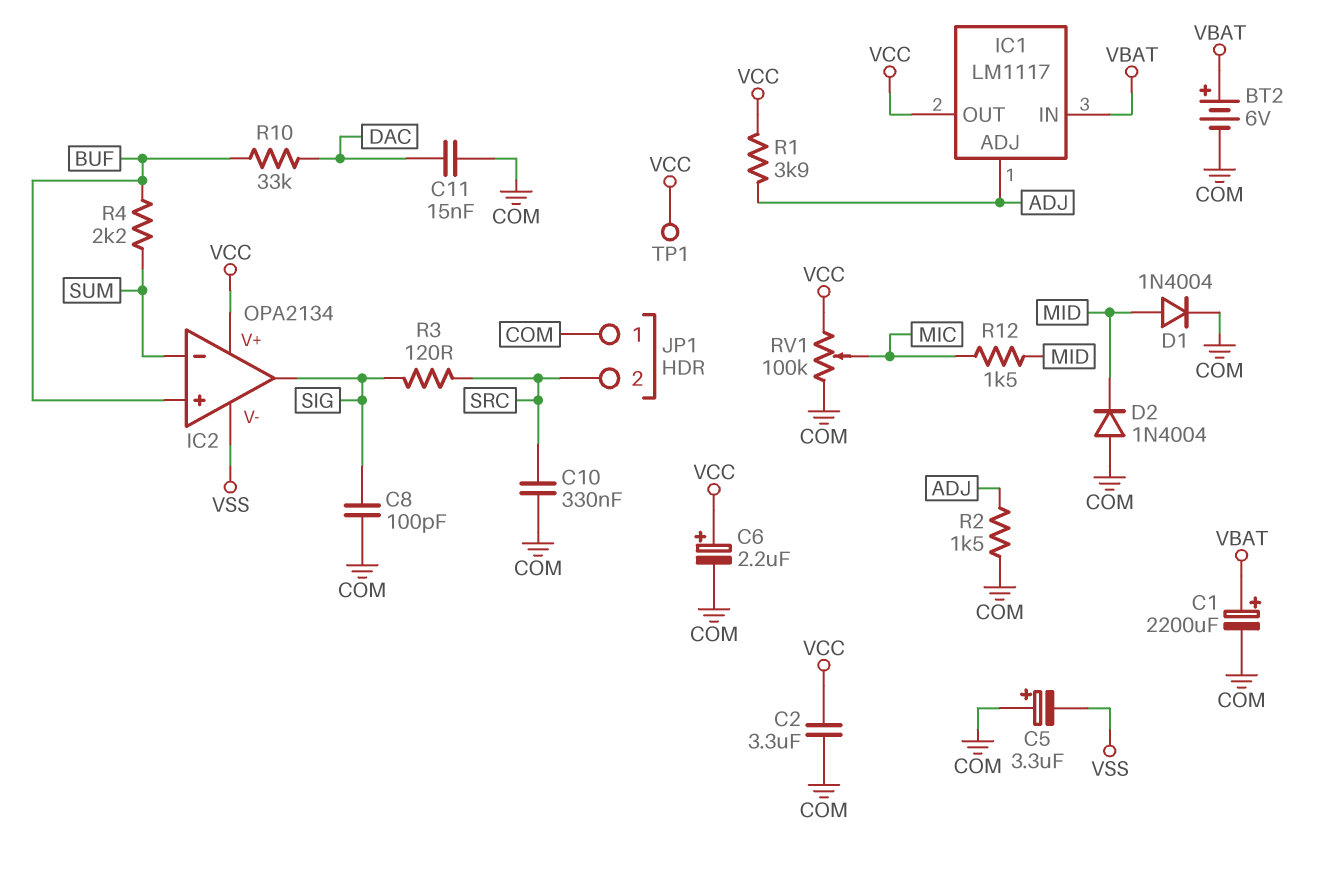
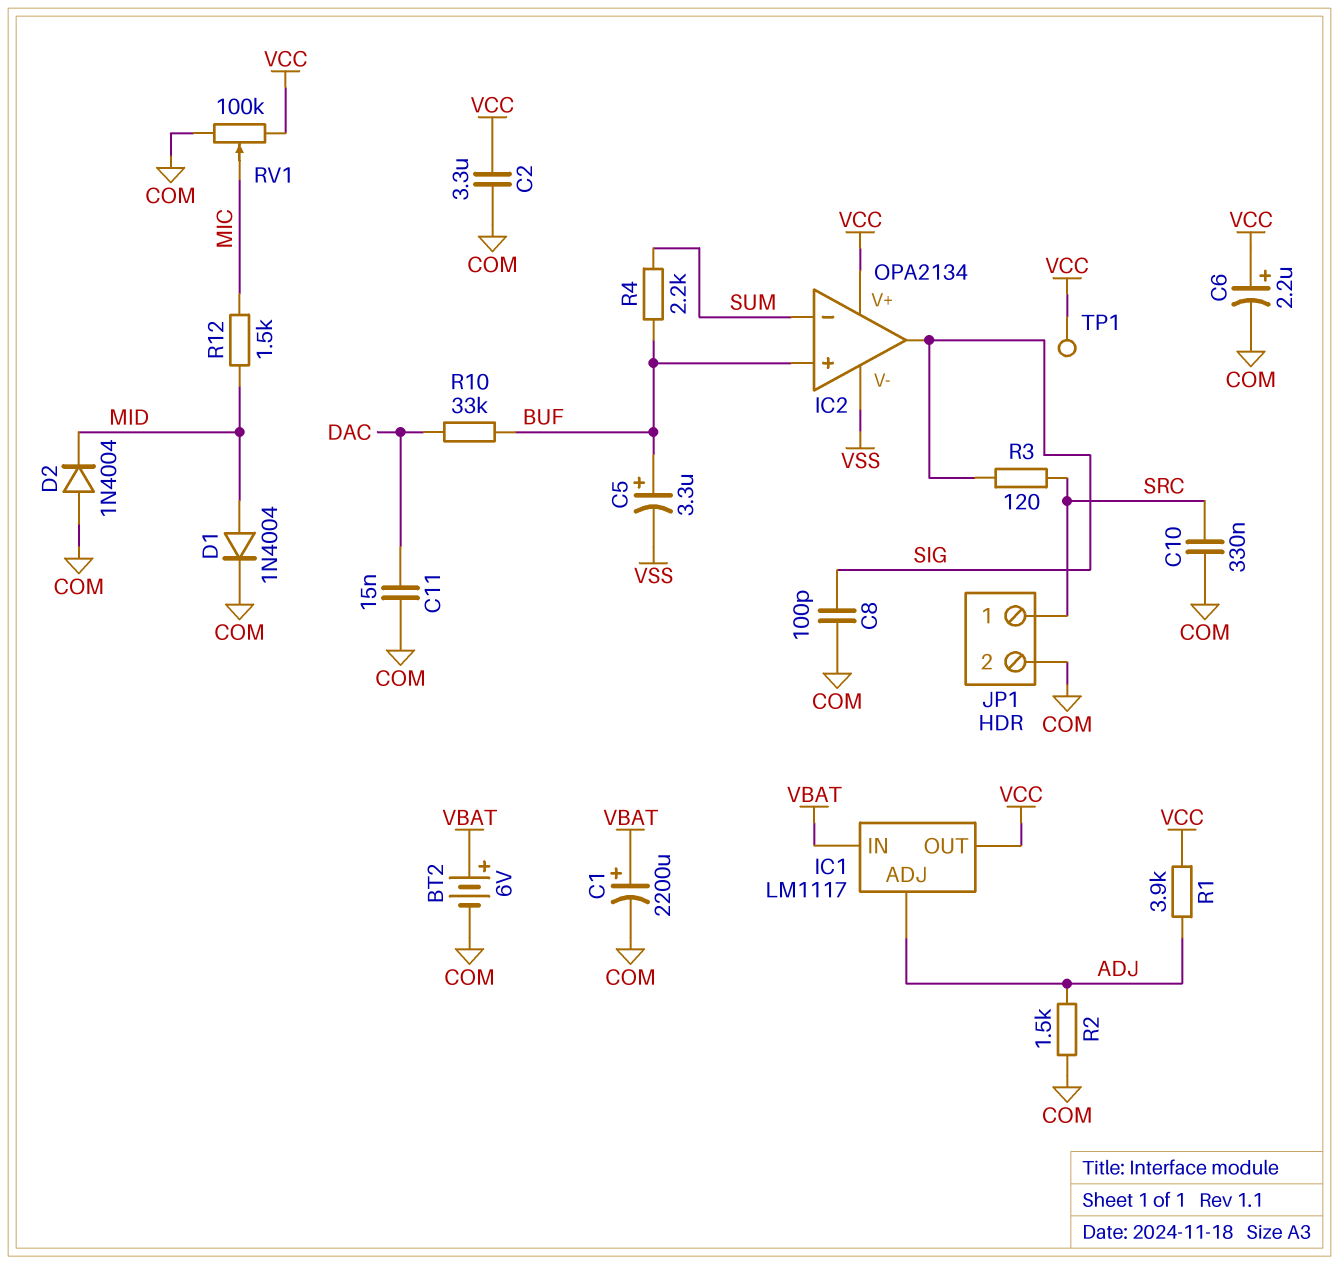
C5: 3.3uF (plus COM, minus VSS) -> 3.3uF (plus BUF, minus VSS)
JP1 pin 1: COM -> SRC
JP1 pin 2: SRC -> COM

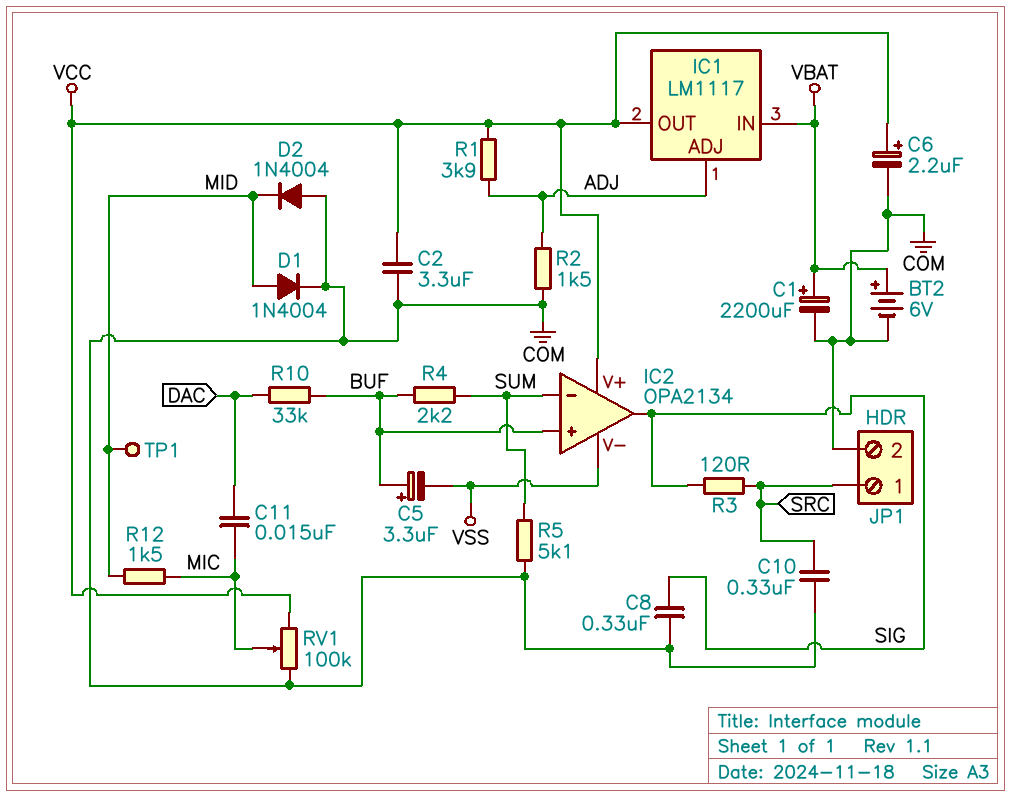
C8: 100pF (COM, SIG) -> 330nF (COM, SIG)
C11: 15nF (COM, DAC) -> 15nF (DAC, MIC)
R5: none -> 5.1k (COM, SUM)
TP1: test point (VCC) -> test point (MID)

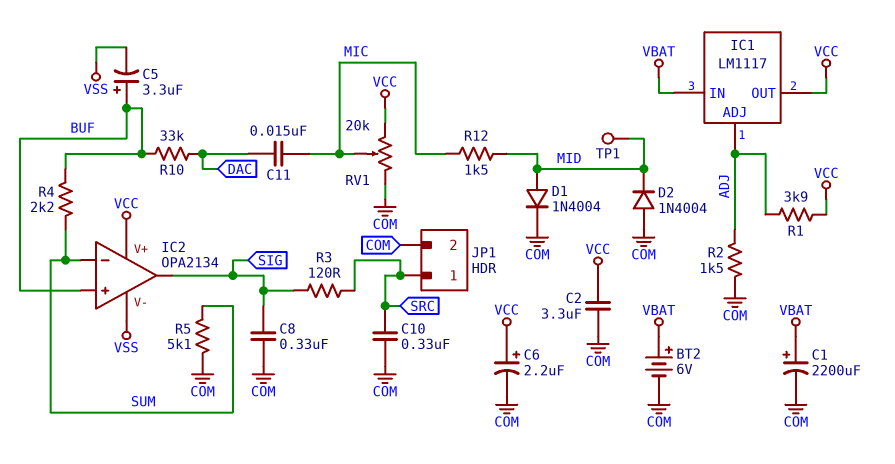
RV1: 100k (COM, VCC, wiper MIC) -> 20k (COM, VCC, wiper MIC)

